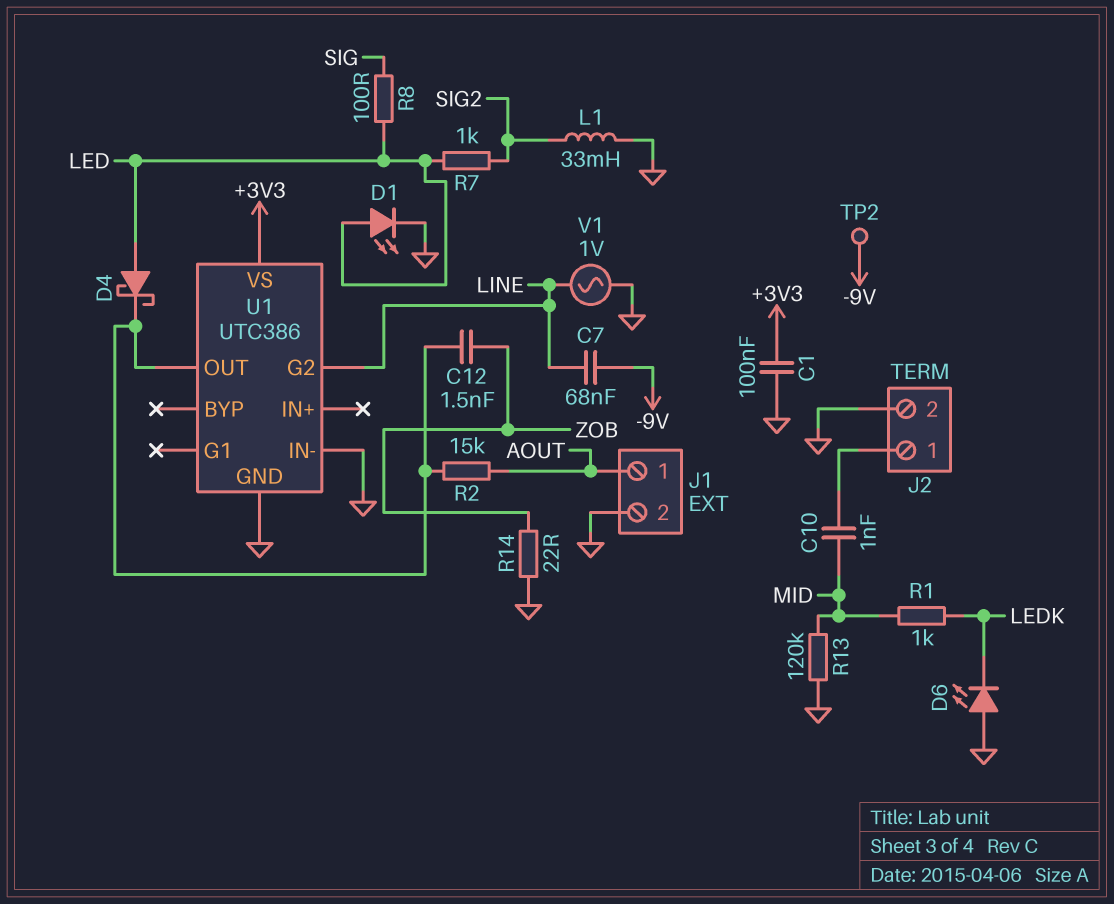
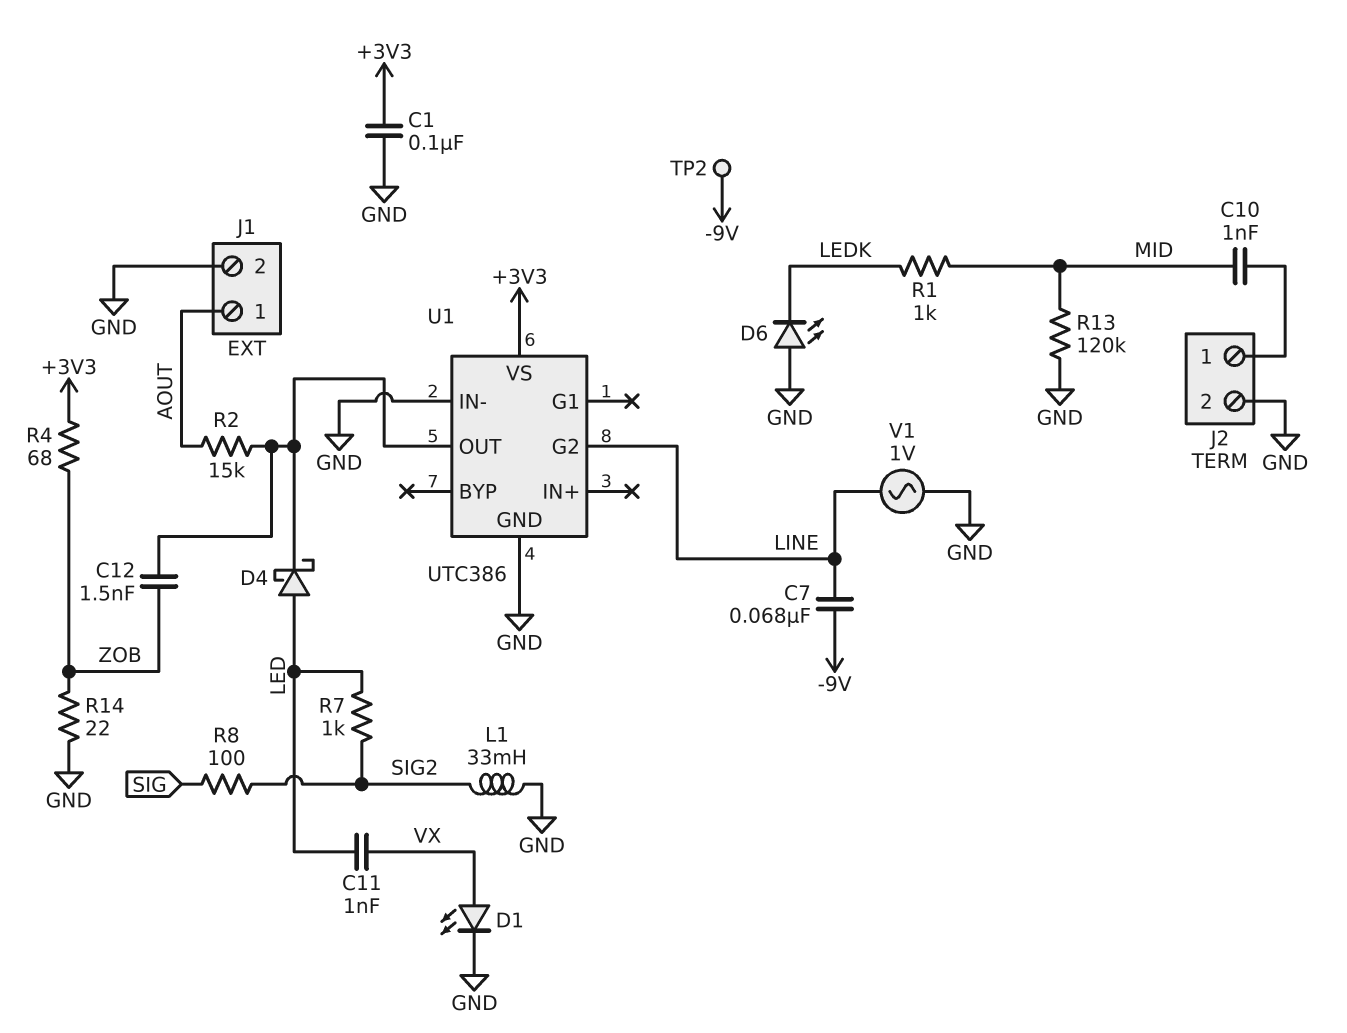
C11: none -> 1nF (LED, VX)
D1: LED (A LED, K GND) -> LED (A VX, K GND)
R4: none -> 68 (+3V3, ZOB)
R8: 100 (LED, SIG) -> 100 (SIG, SIG2)

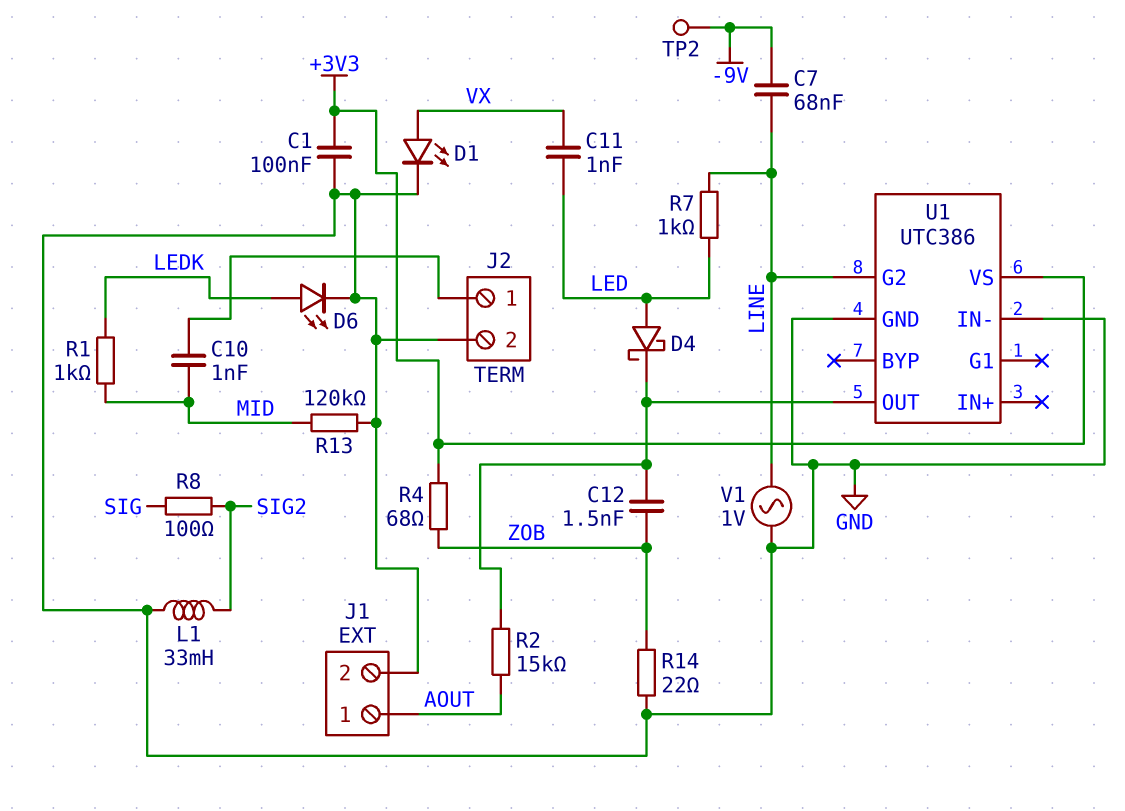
D6: LED (A GND, K LEDK) -> LED (A LEDK, K GND)
R7: 1k (LED, SIG2) -> 1k (LED, LINE)

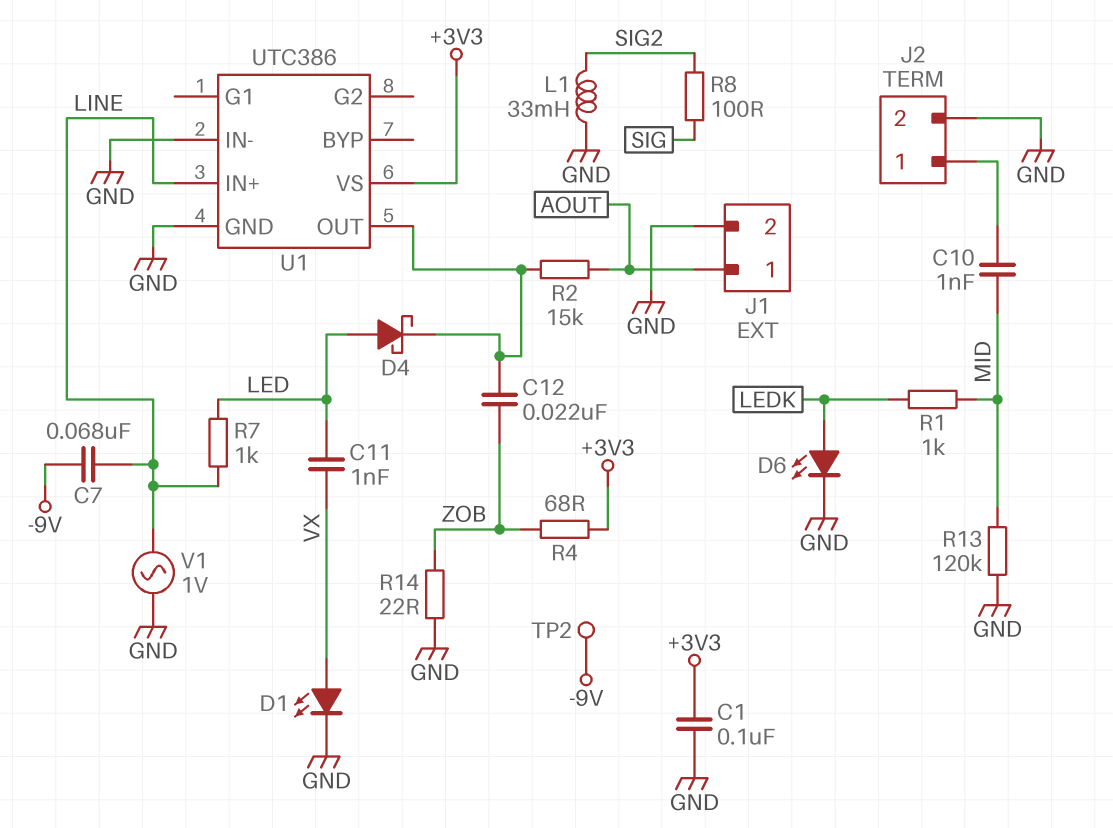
C12: 1.5nF (U1/OUT, ZOB) -> 22nF (U1/OUT, ZOB)
U1 pin G2: LINE -> none
U1 pin IN+: none -> LINE

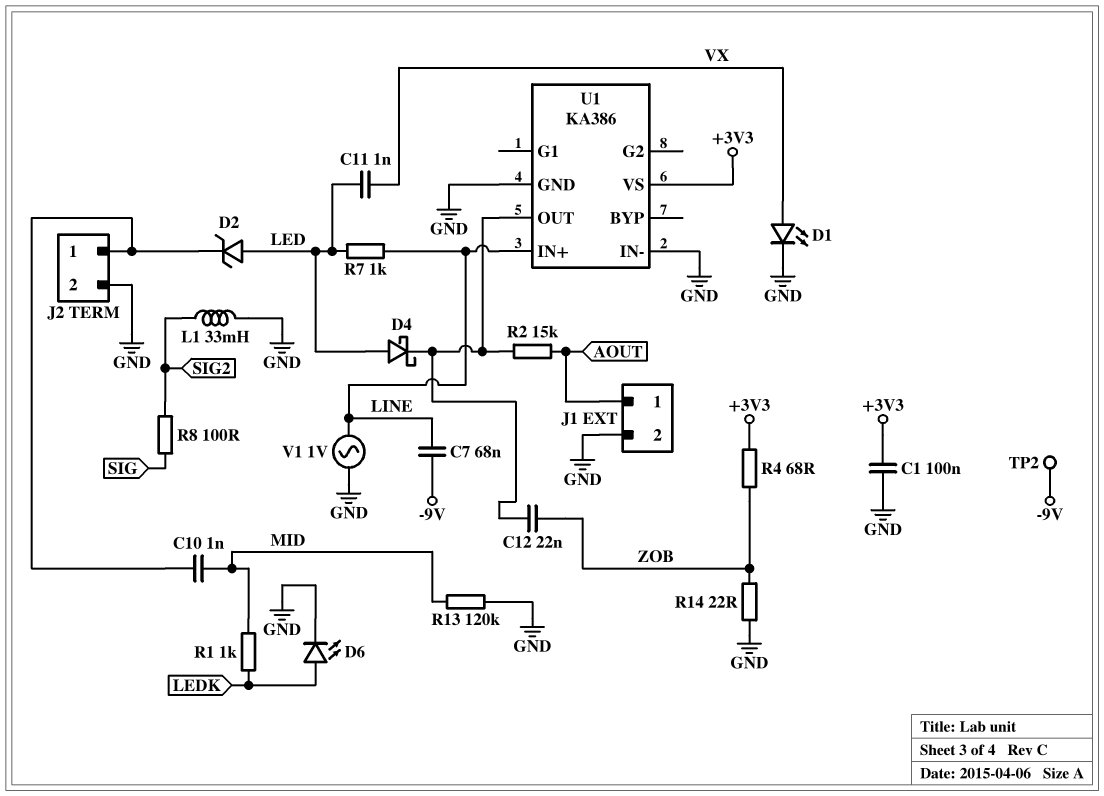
D2: none -> zener (A LED, K J2/1)
U1: UTC386 -> KA386

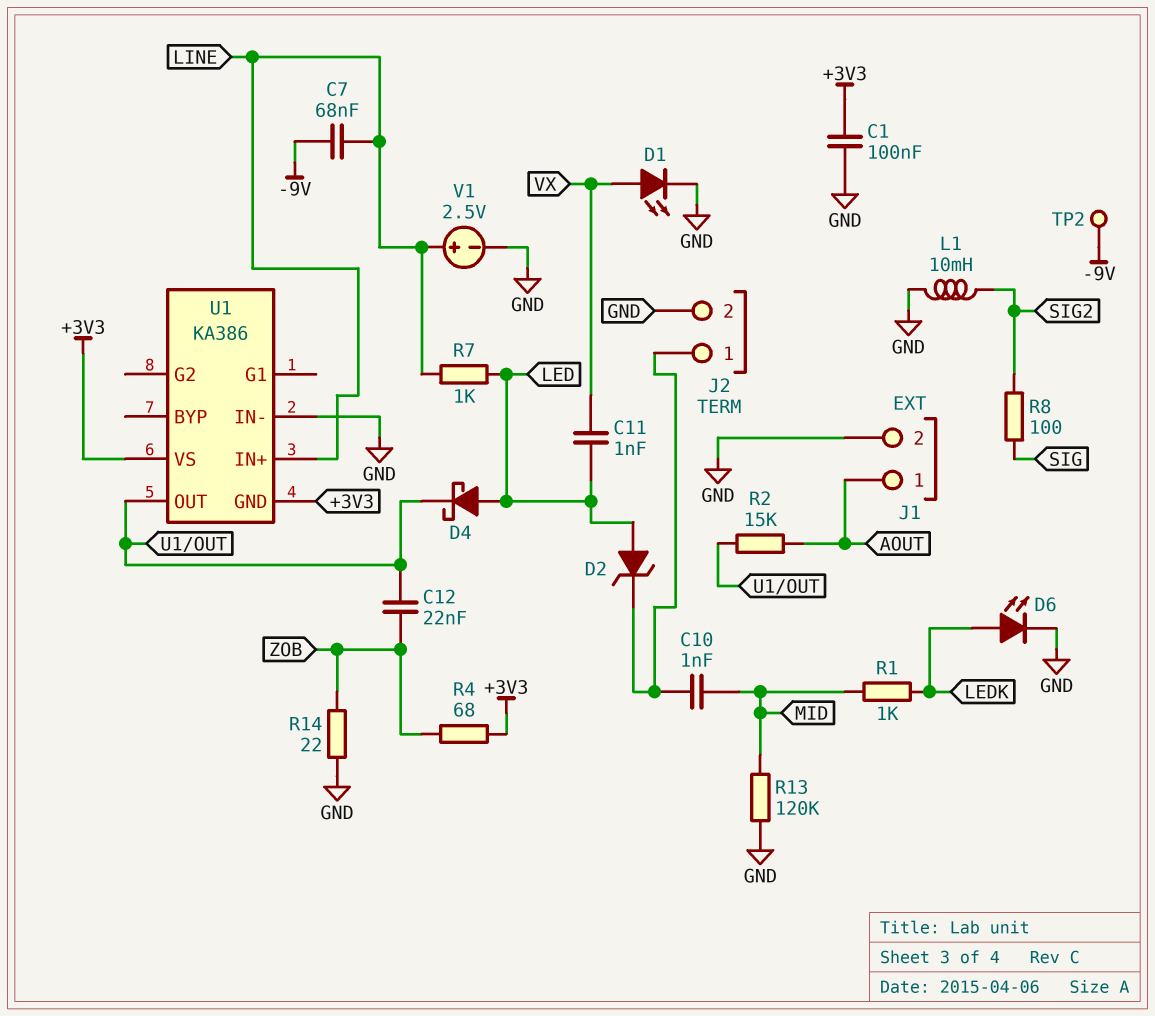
L1: 33mH (GND, SIG2) -> 10mH (GND, SIG2)
U1 pin GND: GND -> +3V3
V1: AC 1V (GND, LINE) -> 2.5V (plus LINE, minus GND)

